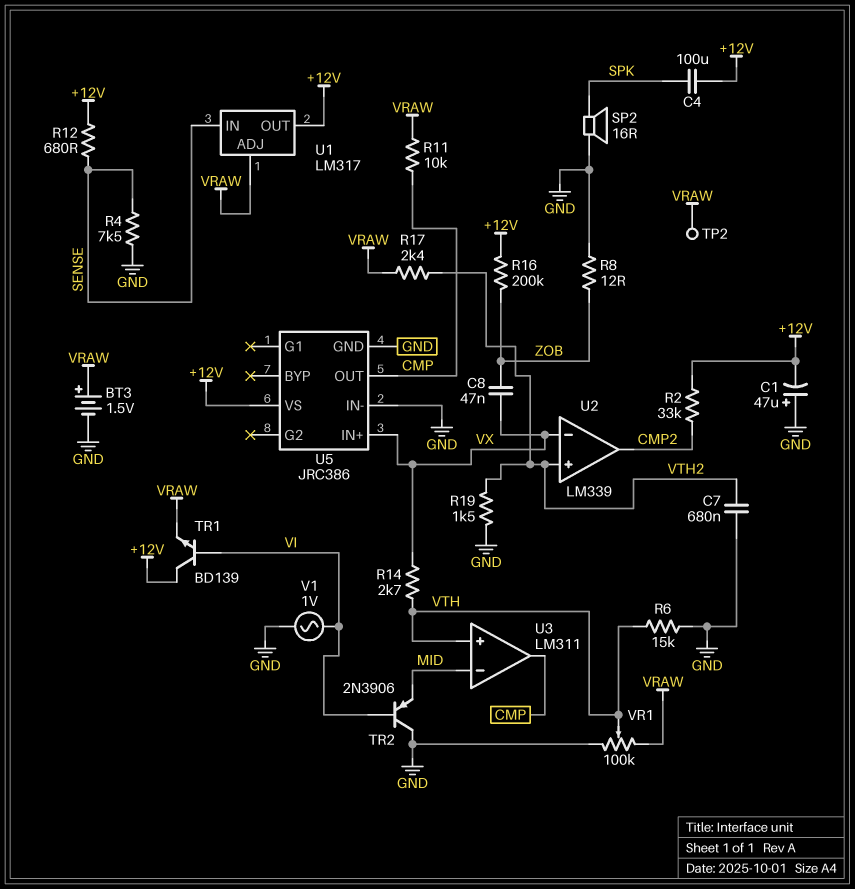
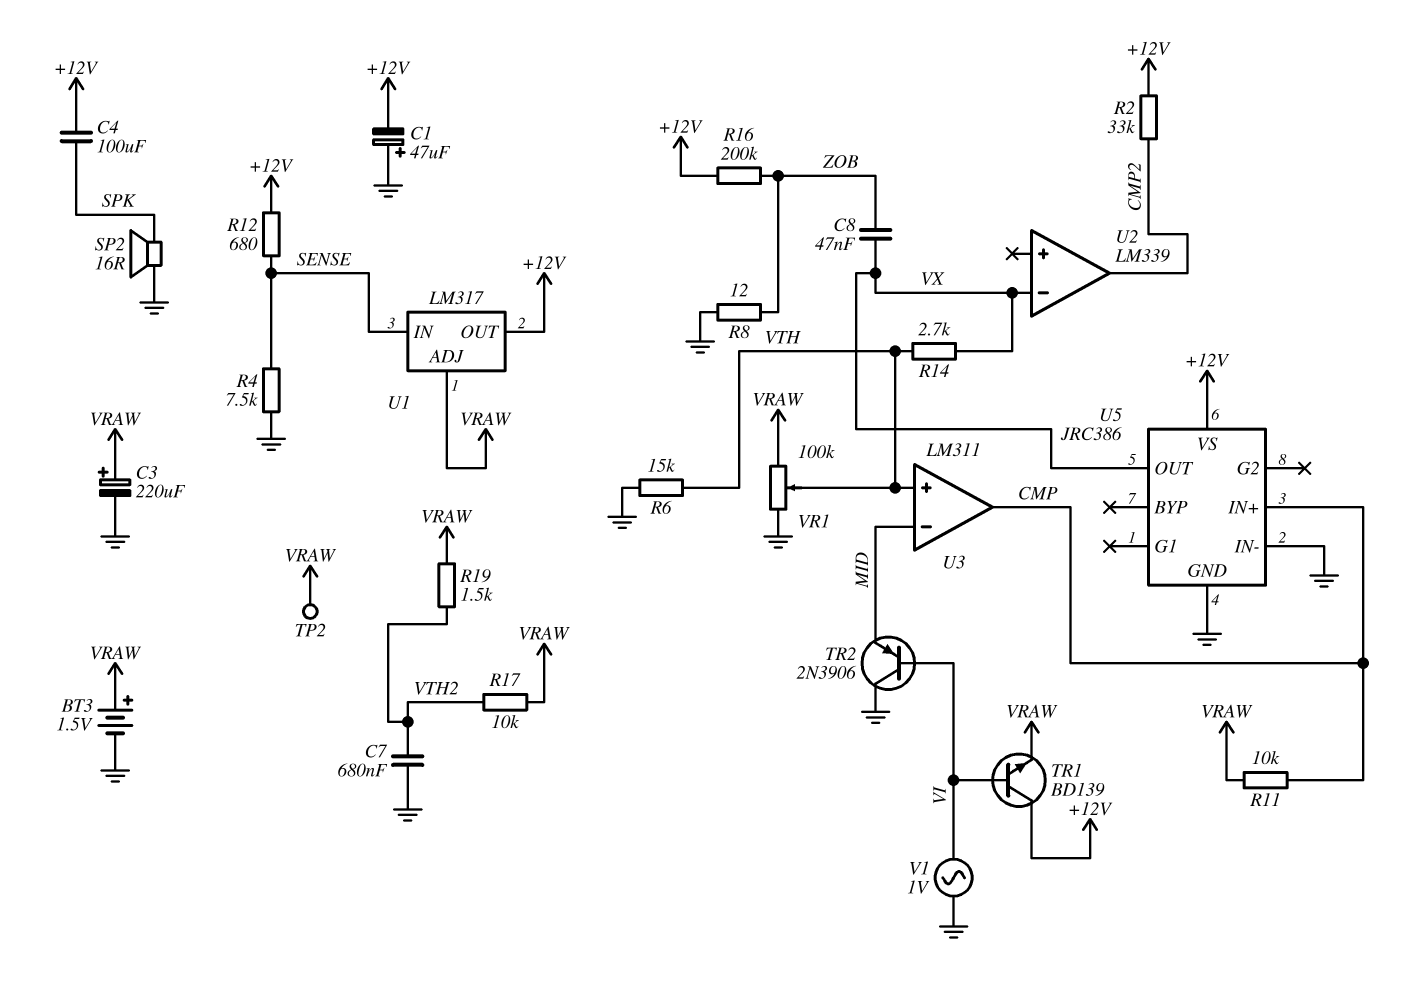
C3: none -> 220uF (plus VRAW, minus GND)
R17: 2.4k (VRAW, VTH2) -> 10k (VRAW, VTH2)
R19: 1.5k (GND, VTH2) -> 1.5k (VRAW, VTH2)
U2 pin in+: VTH2 -> none
U5 pin IN+: VX -> CMP
U5 pin OUT: CMP -> VX

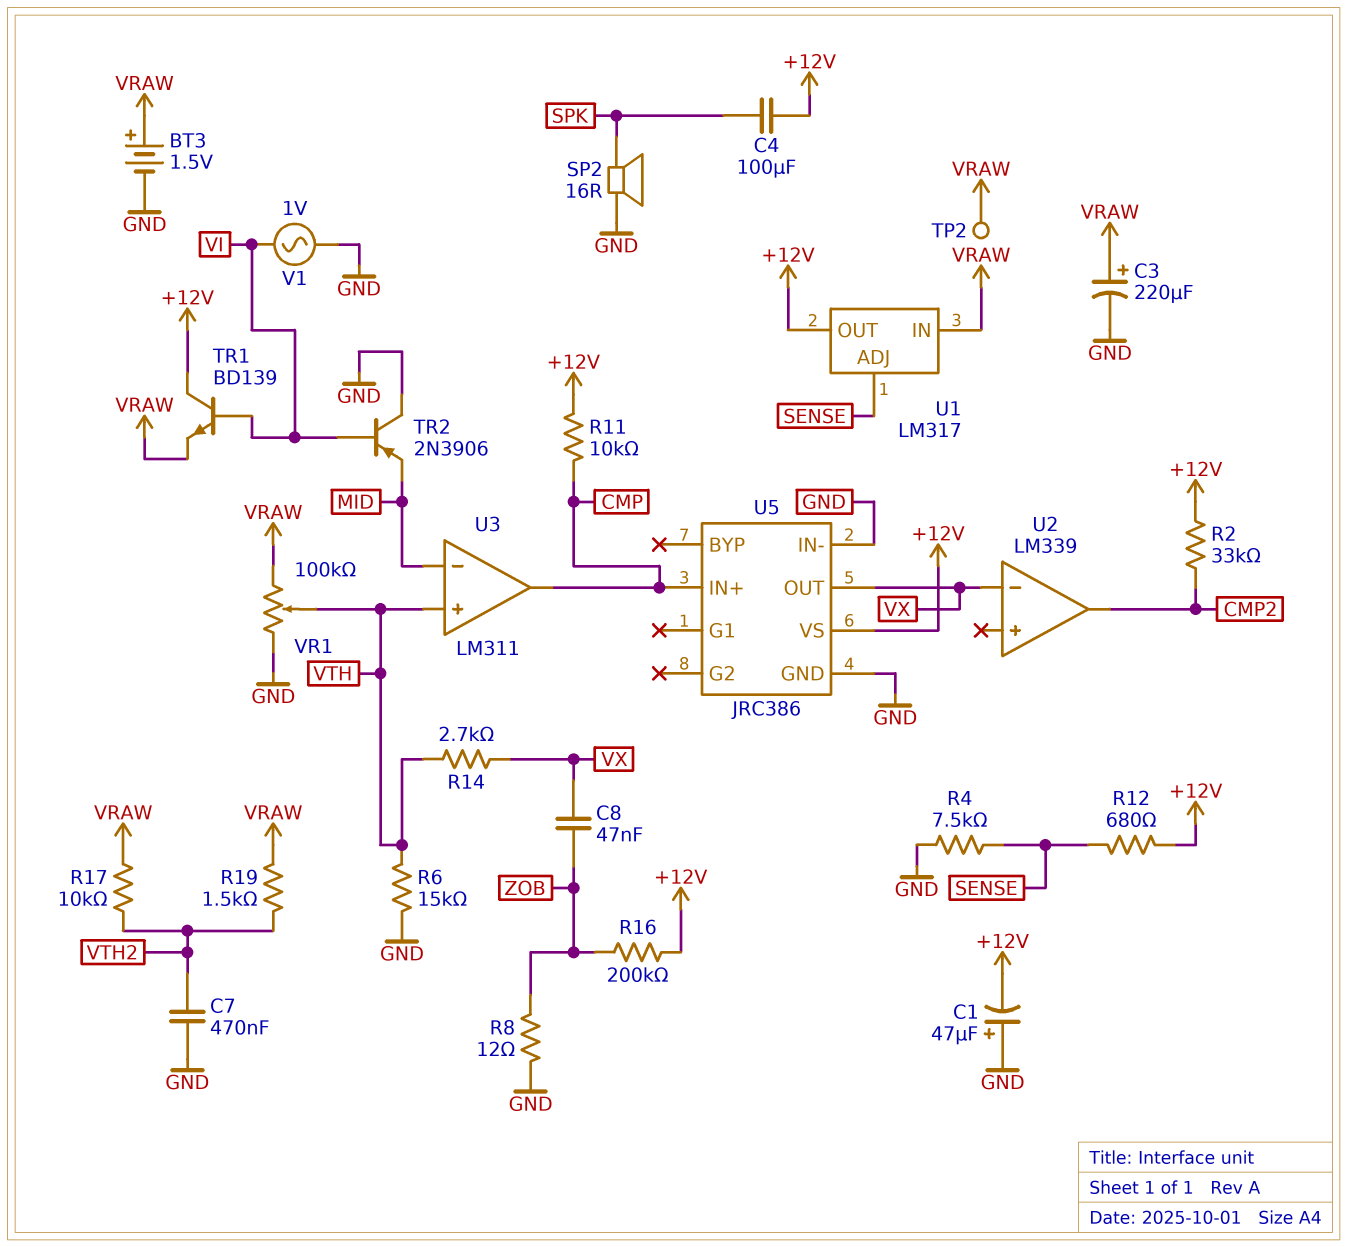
C7: 680nF (GND, VTH2) -> 470nF (GND, VTH2)
R11: 10k (CMP, VRAW) -> 10k (+12V, CMP)
U1 pin ADJ: VRAW -> SENSE
U1 pin IN: SENSE -> VRAW

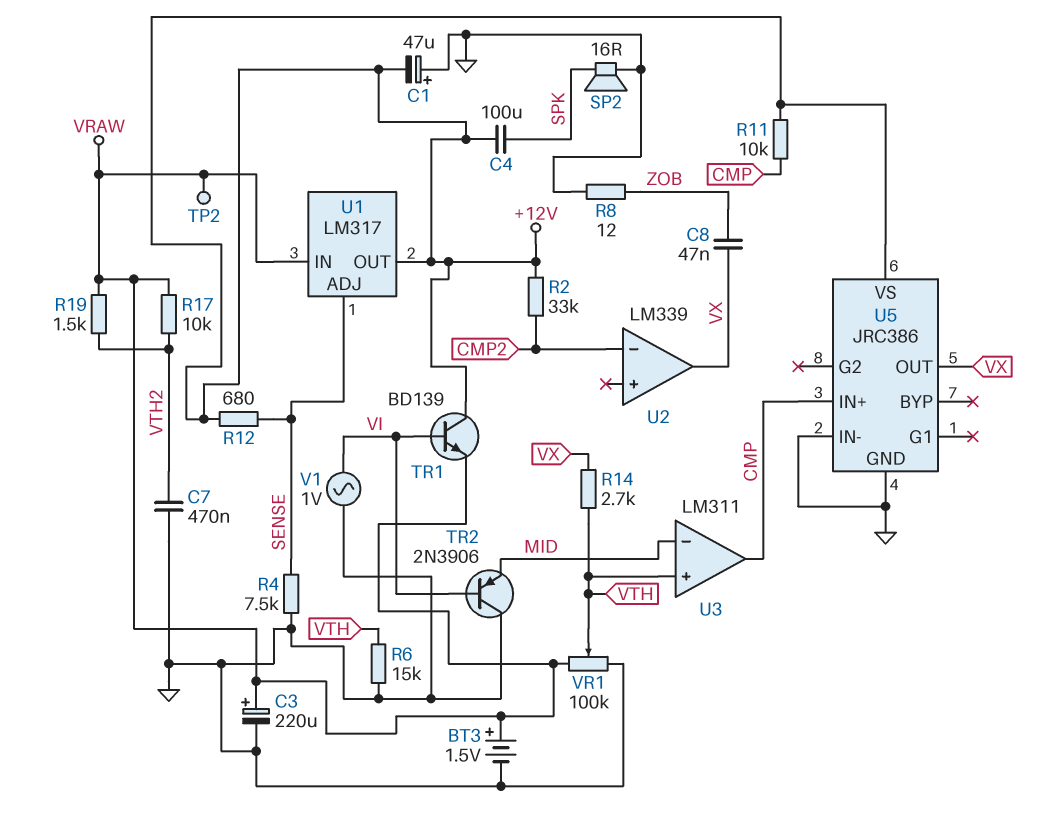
R16: 200k (+12V, ZOB) -> none
U2 pin in-: VX -> CMP2
U2 pin out: CMP2 -> VX

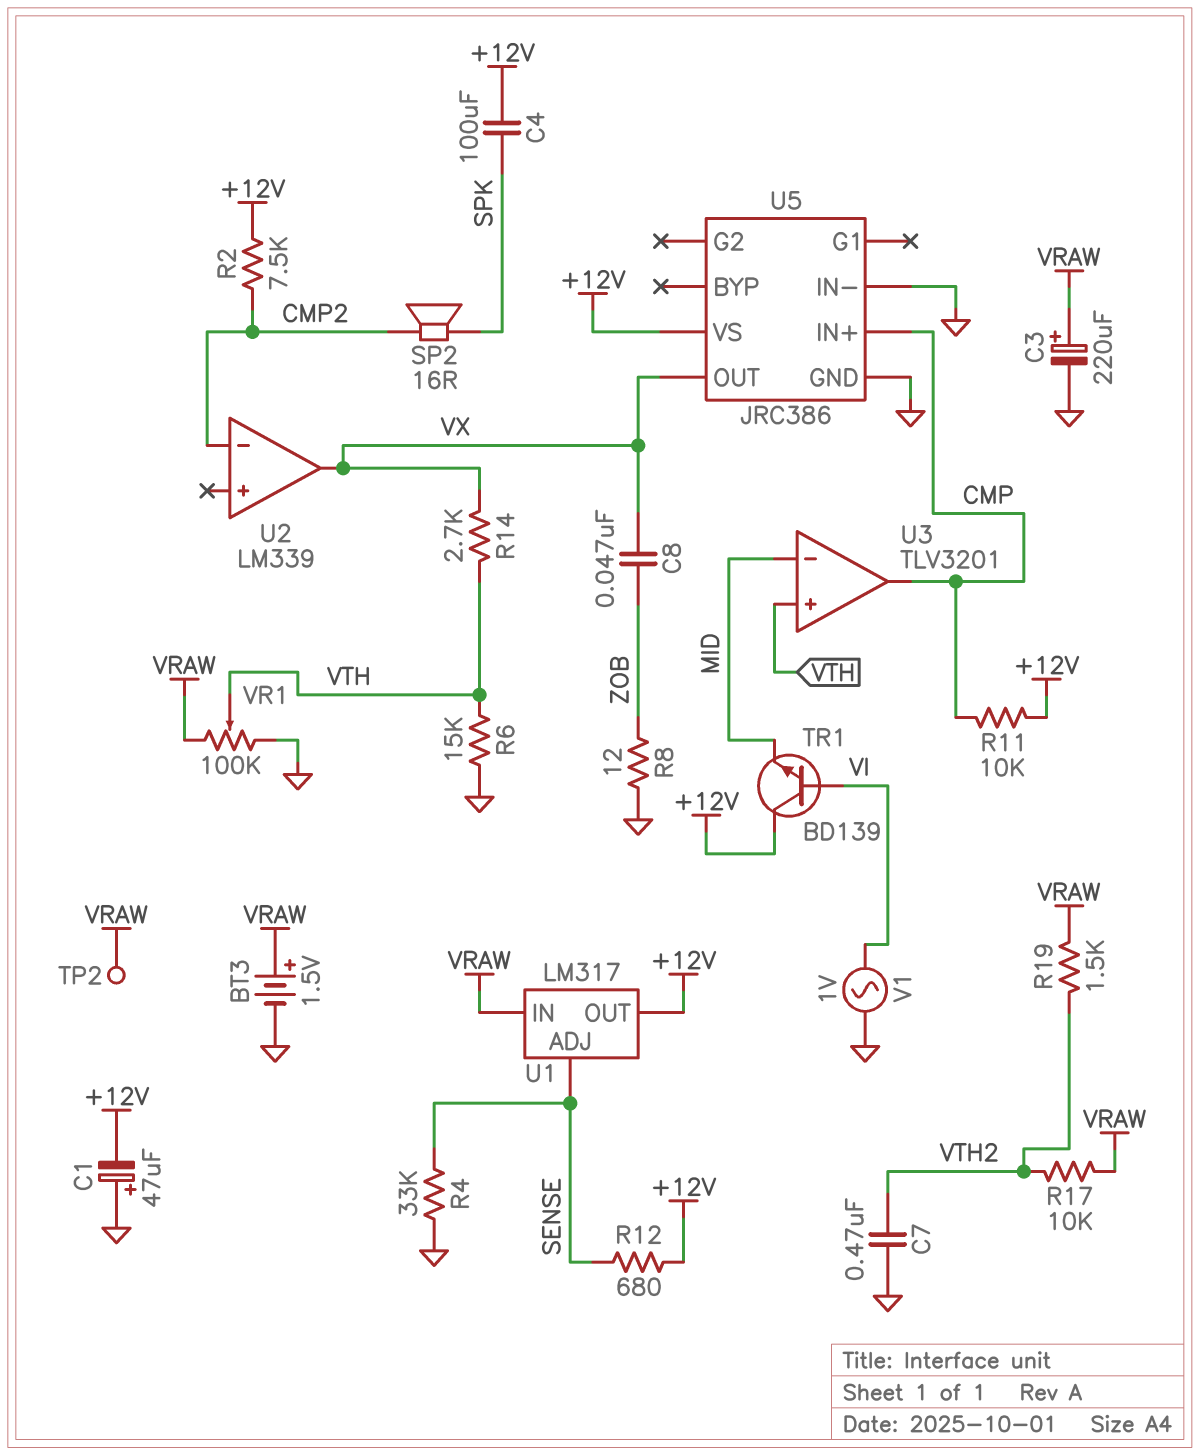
R2: 33k (+12V, CMP2) -> 7.5k (+12V, CMP2)
R4: 7.5k (GND, SENSE) -> 33k (GND, SENSE)
SP2: speaker 16R (GND, SPK) -> speaker 16R (CMP2, SPK)
TR1: NPN BD139 (B VI, C +12V, E VRAW) -> NPN BD139 (B VI, C +12V, E MID)
TR2: PNP 2N3906 (B VI, C GND, E MID) -> none
U3: LM311 -> TLV3201

